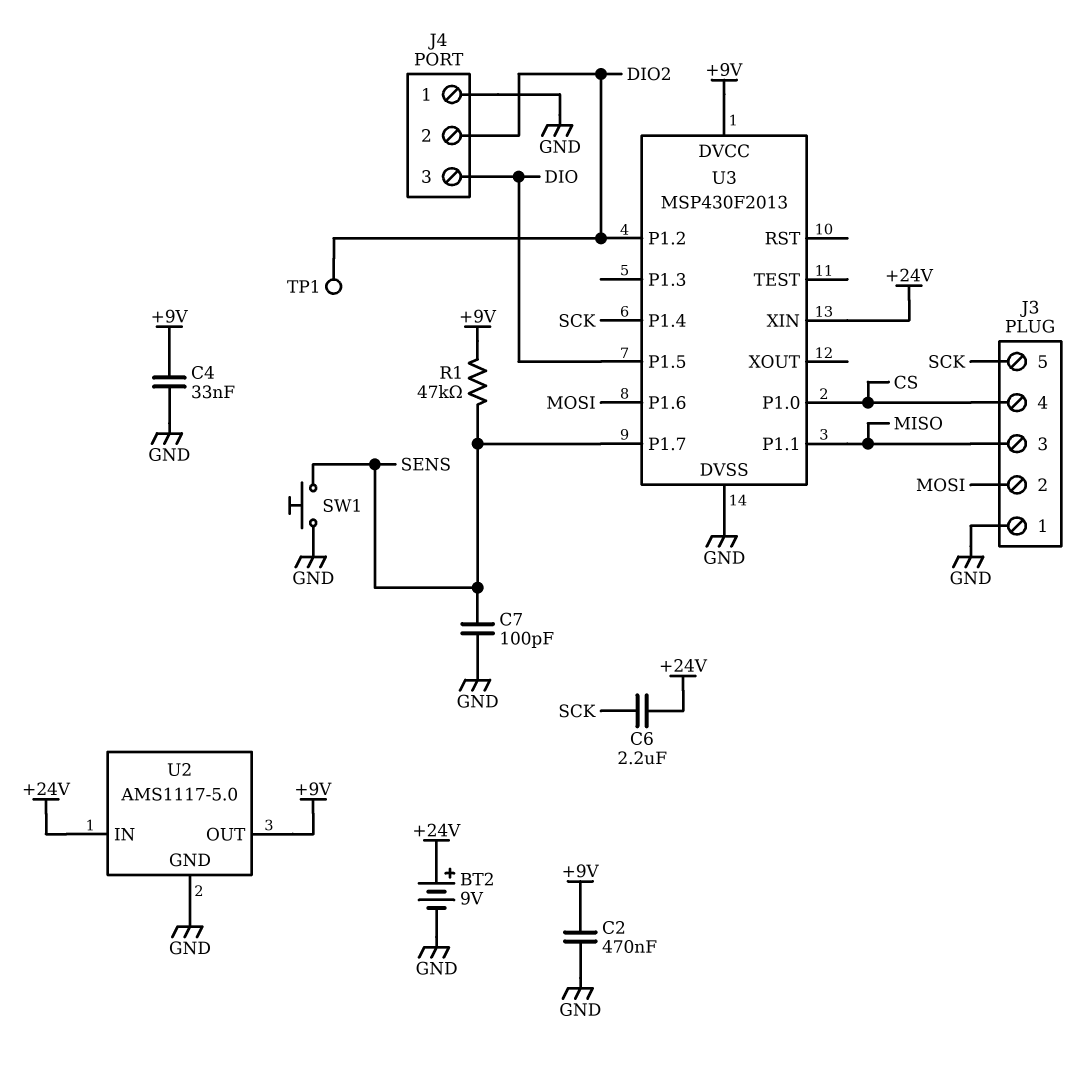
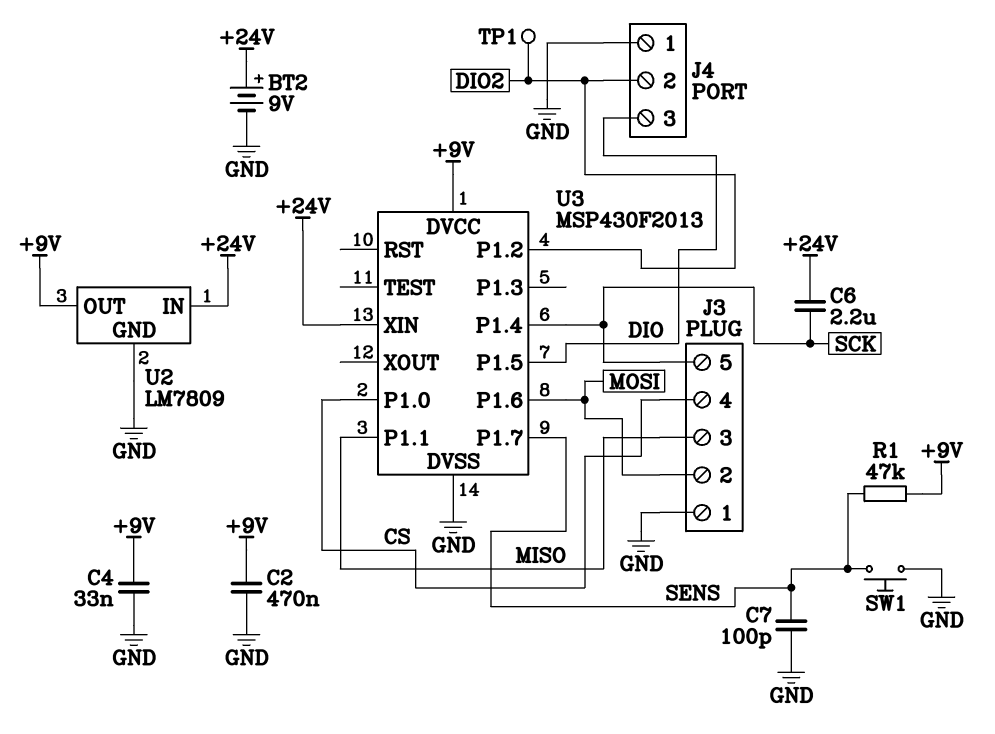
U2: AMS1117-5.0 -> LM7809

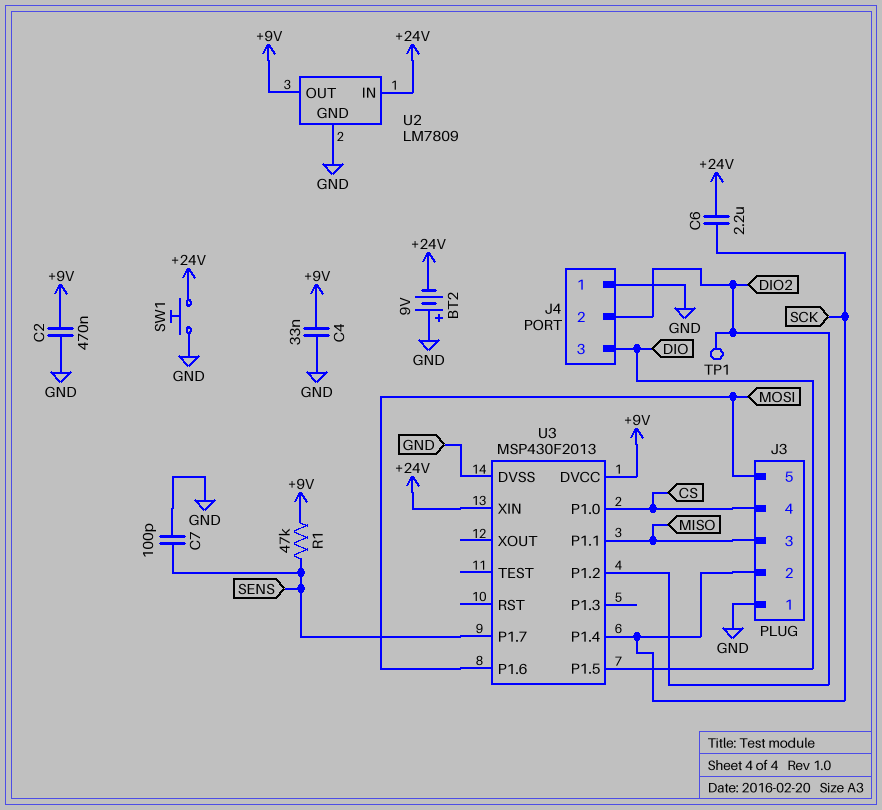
BT2: 9V (plus +24V, minus GND) -> 9V (plus GND, minus +24V)
J3 pin 2: MOSI -> SCK
J3 pin 5: SCK -> MOSI
SW1: button (GND, SENS) -> button (+24V, GND)

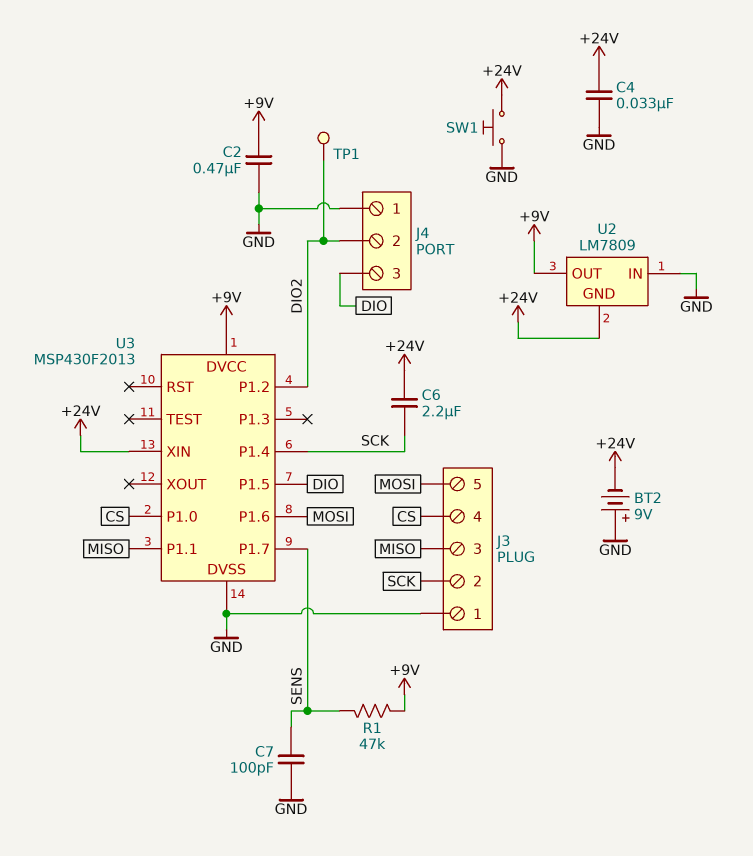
C4: 33nF (+9V, GND) -> 33nF (+24V, GND)
U2 pin GND: GND -> +24V
U2 pin IN: +24V -> GND

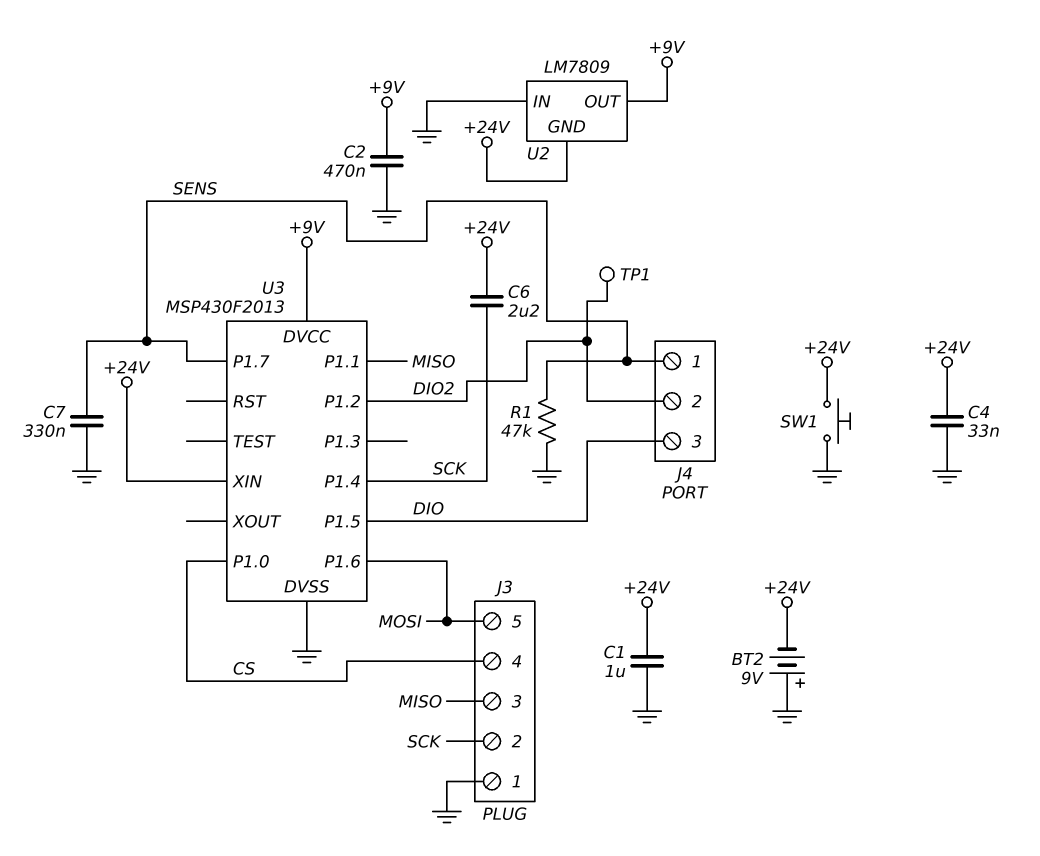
C1: none -> 1uF (+24V, GND)
C7: 100pF (GND, SENS) -> 330nF (GND, SENS)
J4 pin 1: GND -> SENS
R1: 47k (+9V, SENS) -> 47k (GND, SENS)

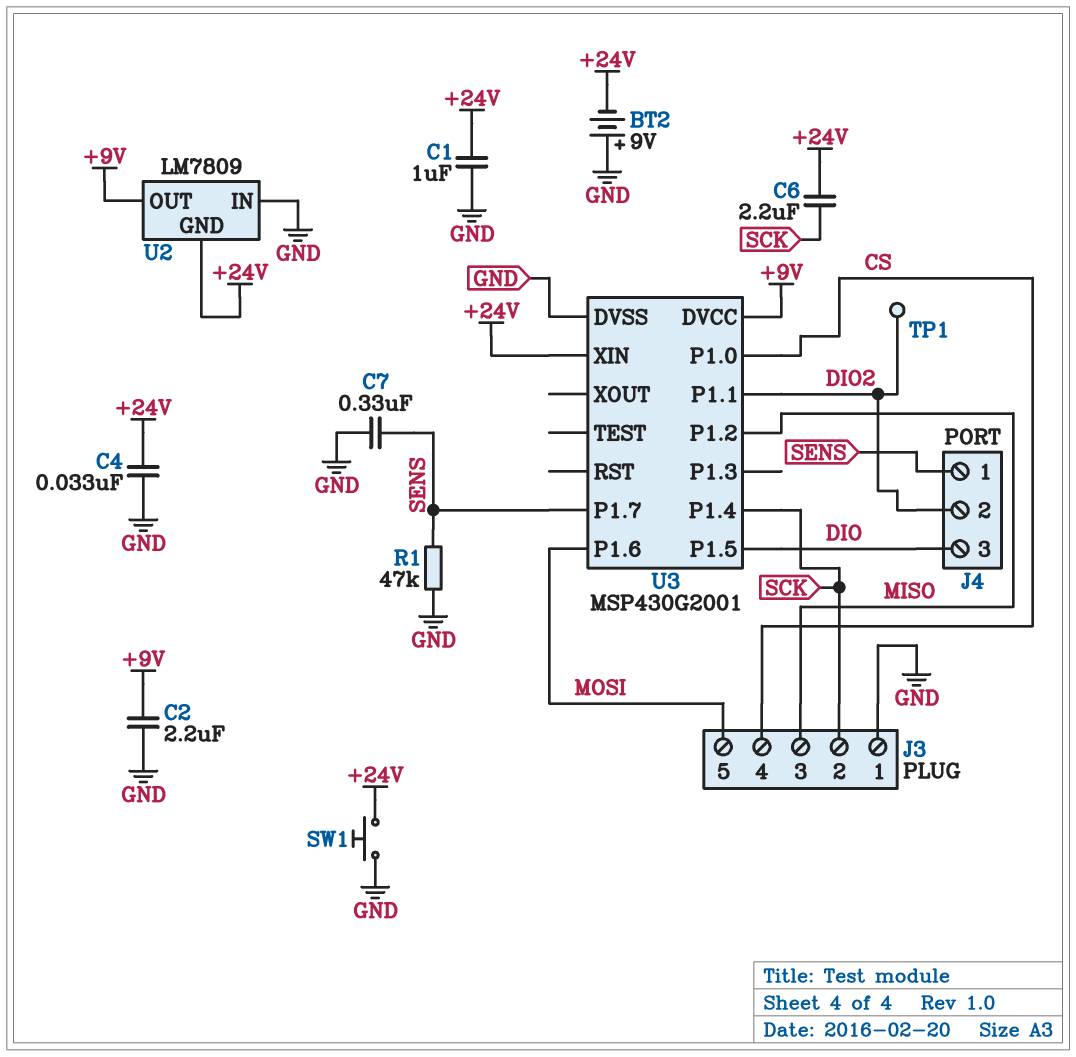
C2: 470nF (+9V, GND) -> 2.2uF (+9V, GND)
U3: MSP430F2013 -> MSP430G2001
U3 pin P1.1: MISO -> DIO2
U3 pin P1.2: DIO2 -> MISO

